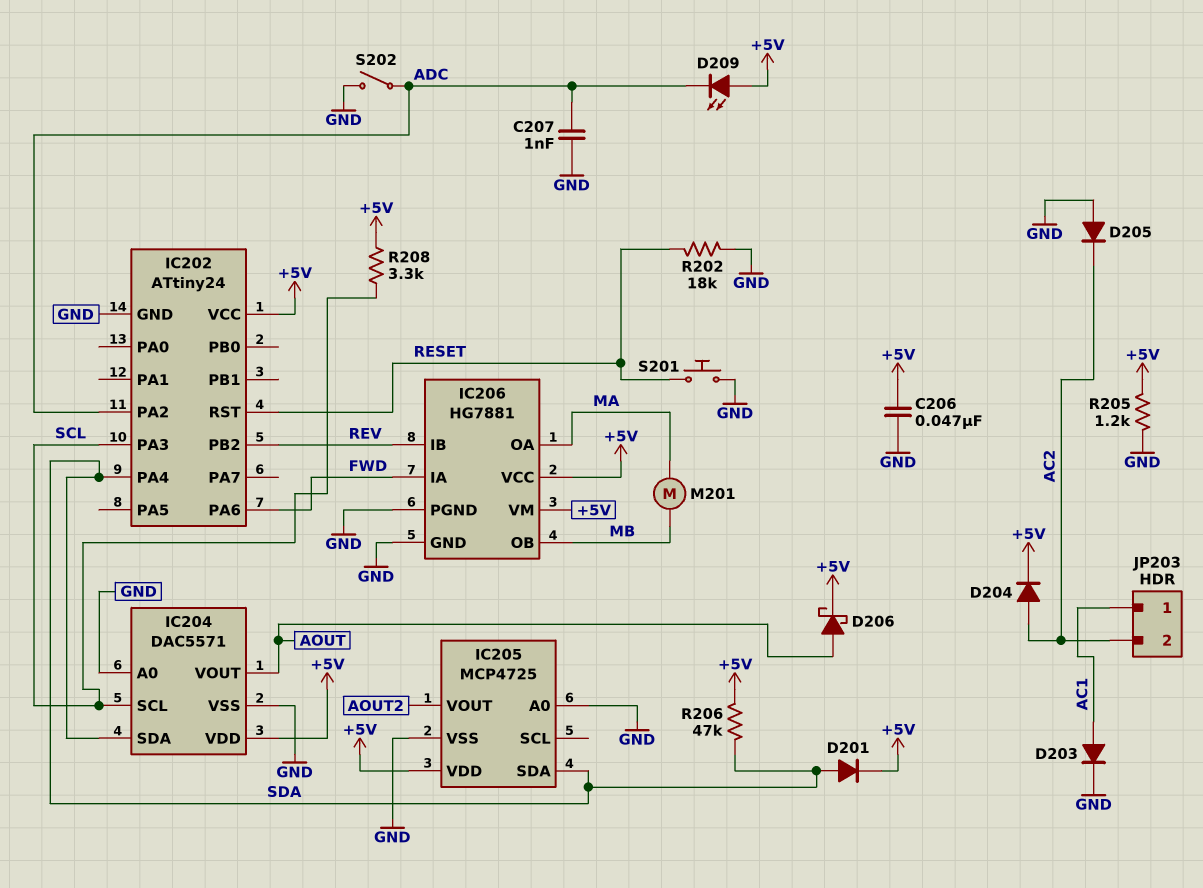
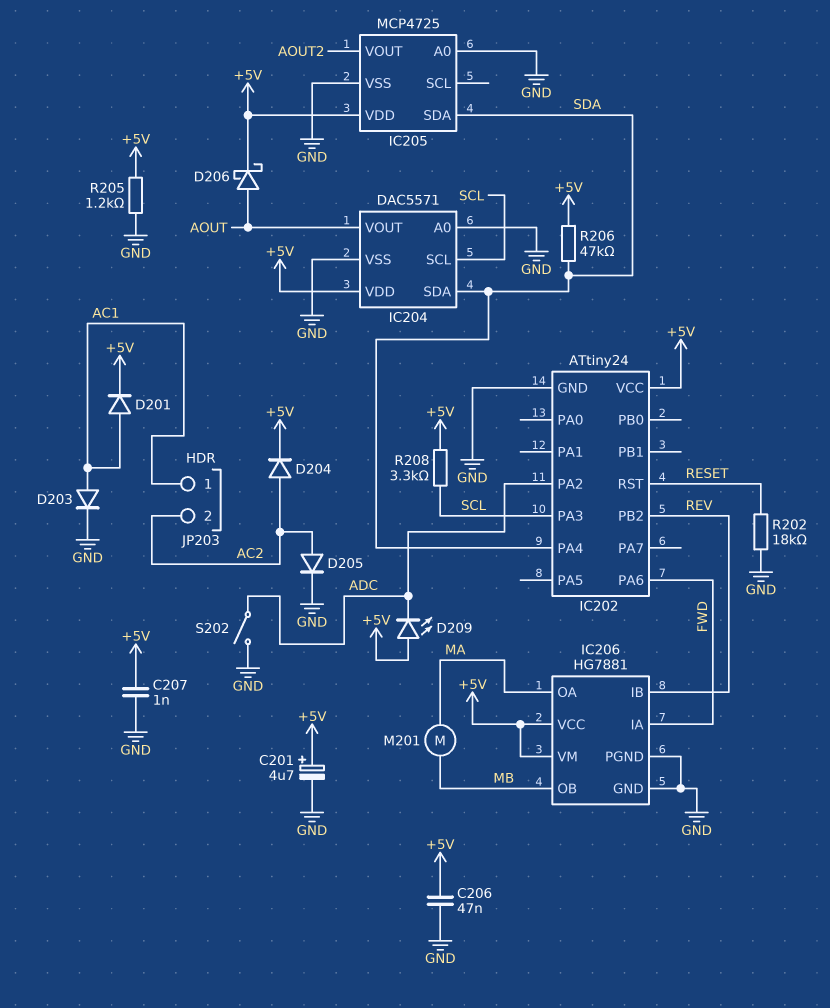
C201: none -> 4.7uF (plus +5V, minus GND)
C207: 1nF (ADC, GND) -> 1nF (+5V, GND)
D201: diode (A SDA, K +5V) -> diode (A AC1, K +5V)
D205: diode (A GND, K AC2) -> diode (A AC2, K GND)
S201: button (GND, RESET) -> none

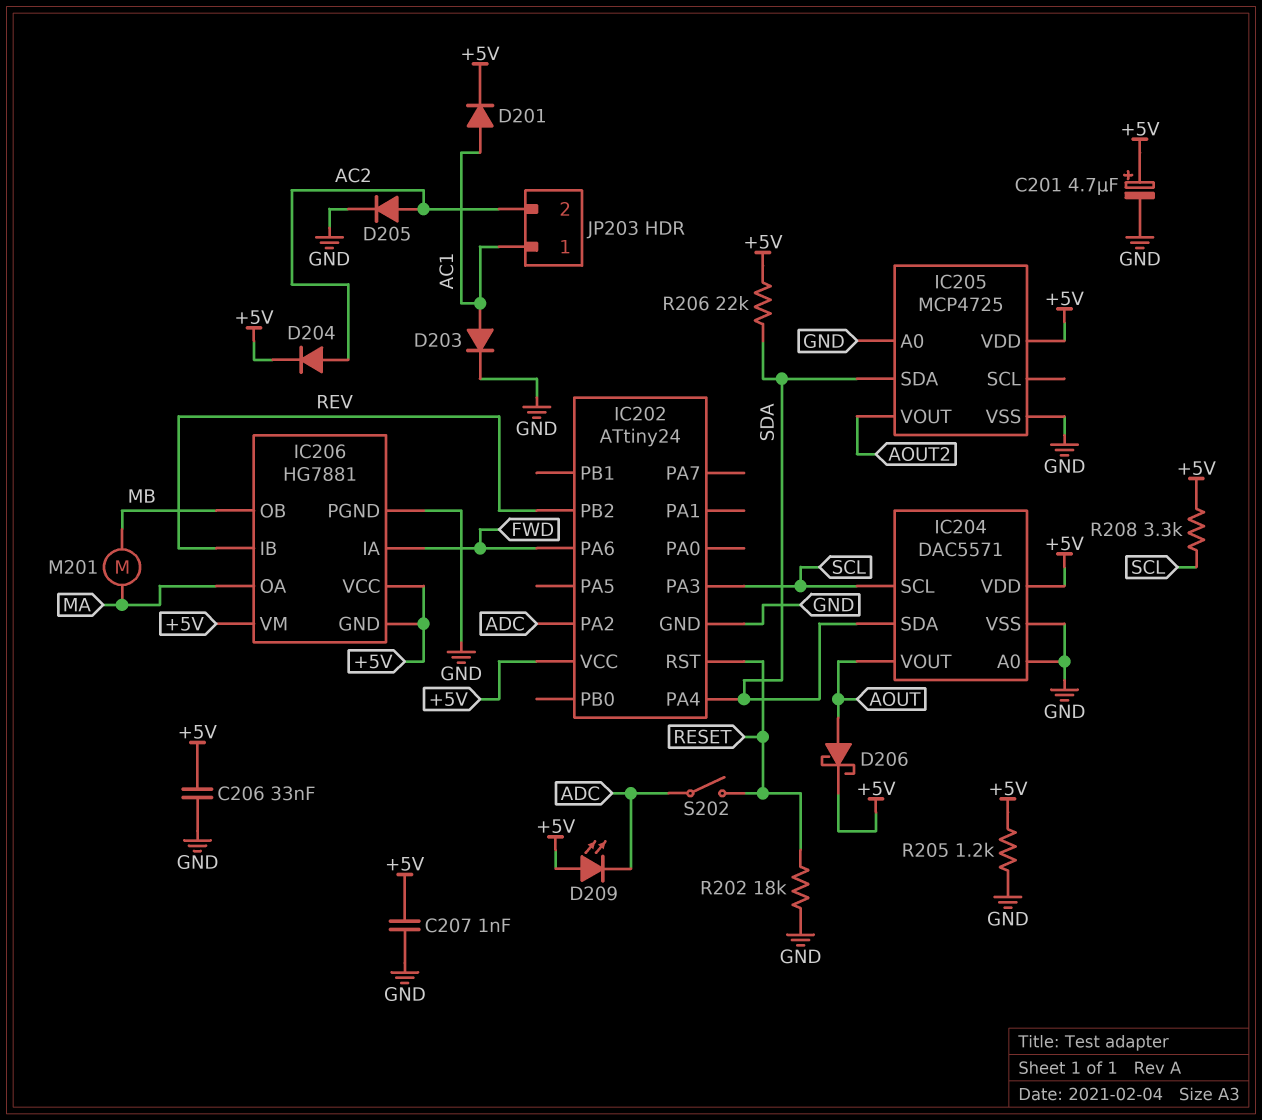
C206: 47nF (+5V, GND) -> 33nF (+5V, GND)
IC206 pin GND: GND -> +5V
R206: 47k (+5V, SDA) -> 22k (+5V, SDA)
S202: switch (ADC, GND) -> switch (ADC, RESET)

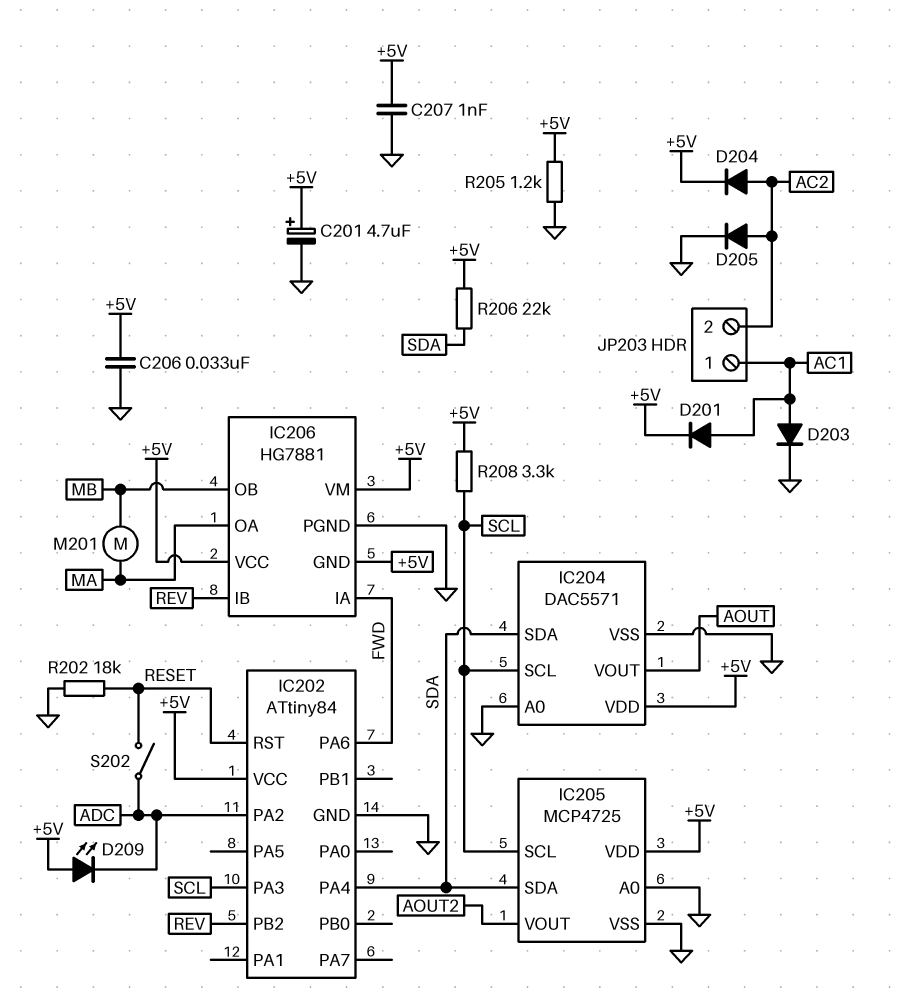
D206: schottky (A AOUT, K +5V) -> none
IC202: ATtiny24 -> ATtiny84
IC205 pin SCL: none -> SCL

